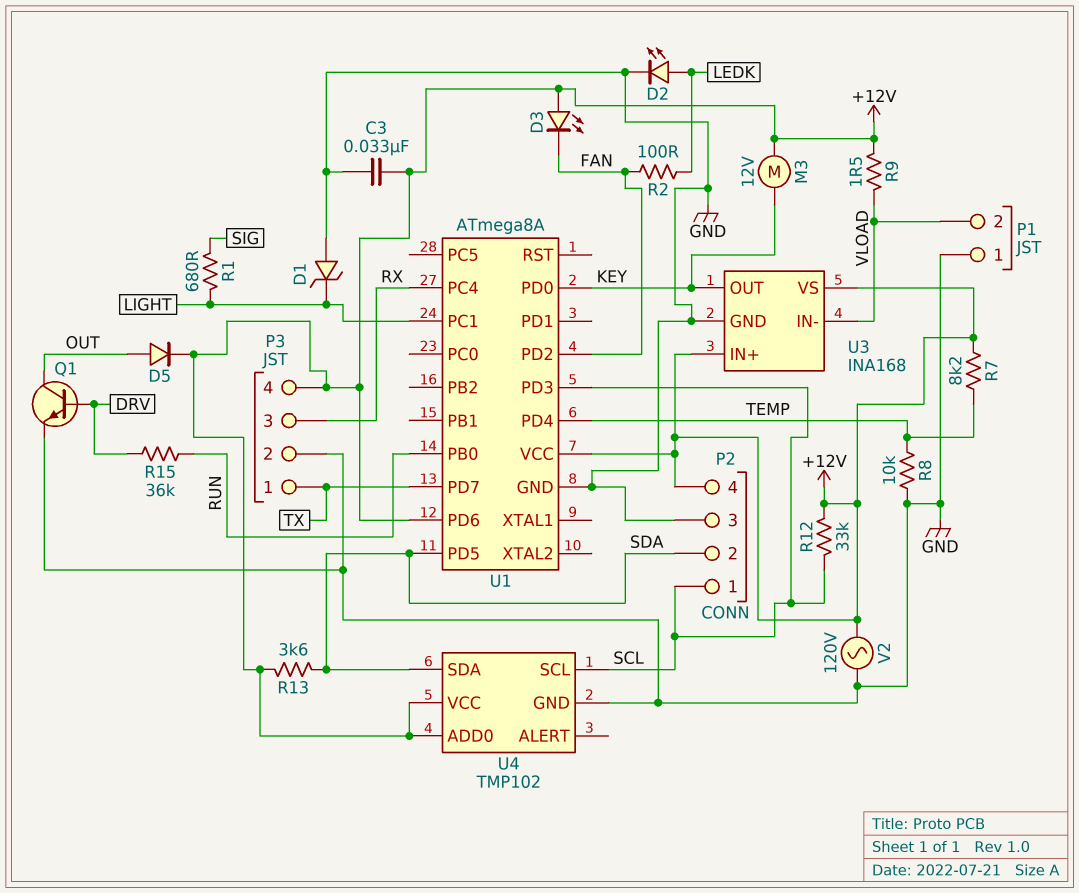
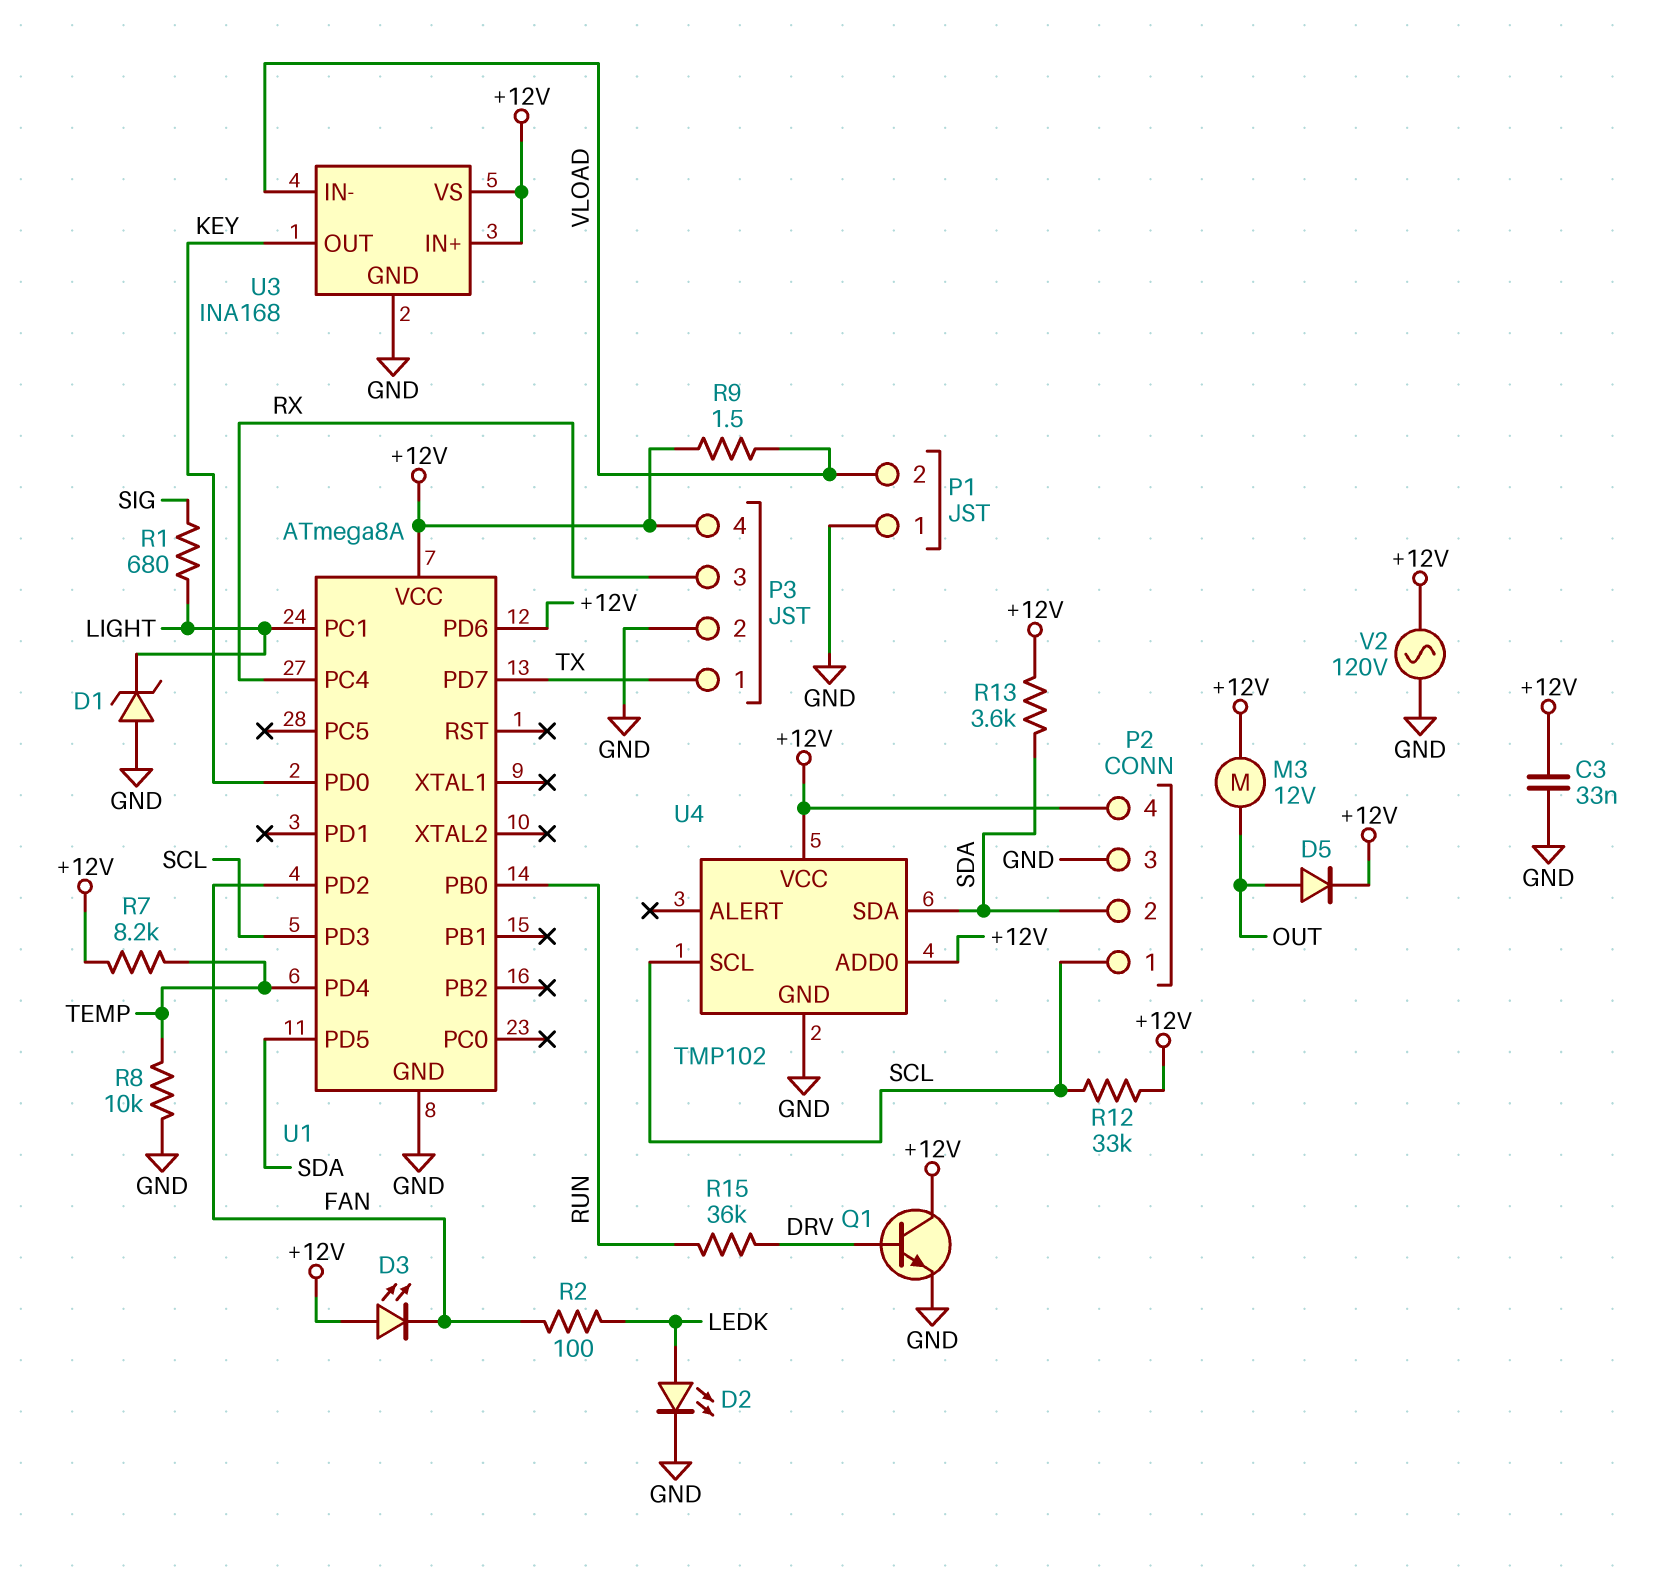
M3: motor 12V (+12V, KEY) -> motor 12V (+12V, OUT)
Q1: NPN (B DRV, C OUT, E GND) -> NPN (B DRV, C +12V, E GND)

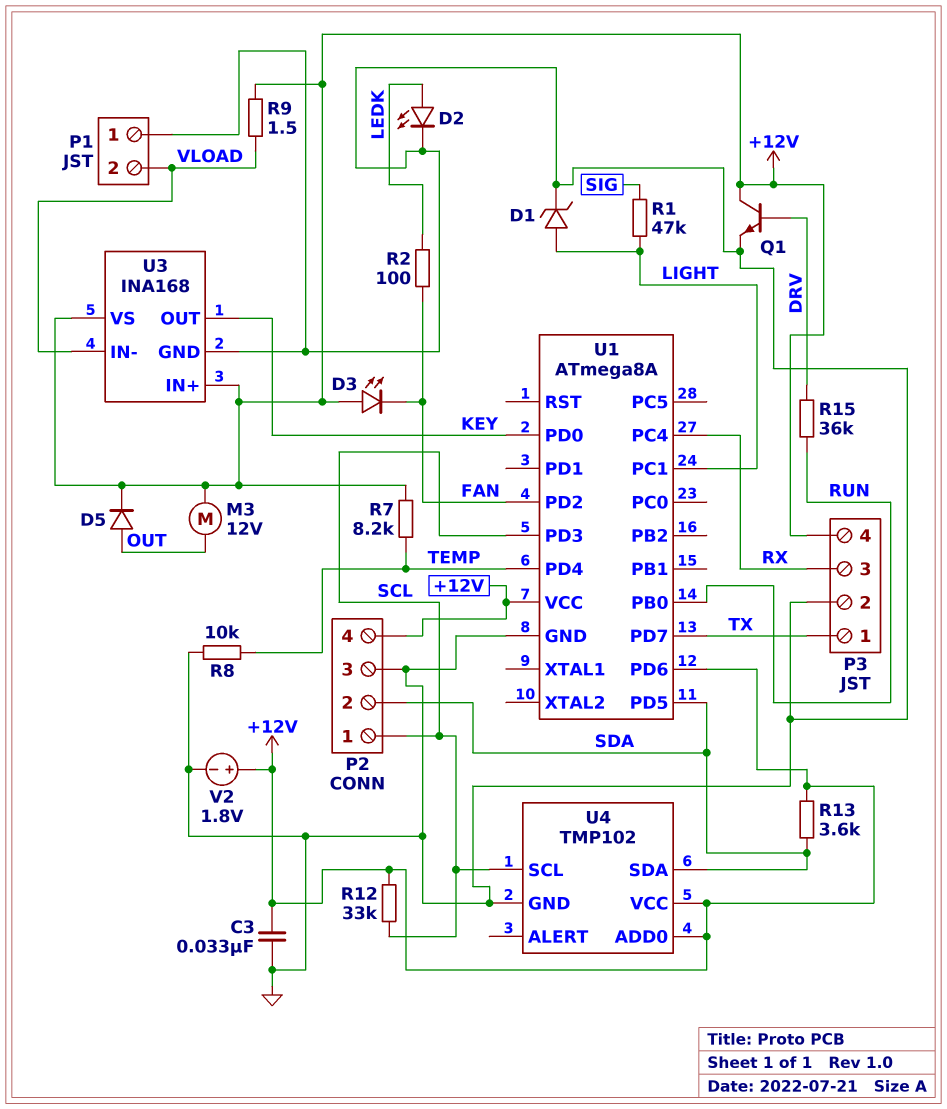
D1: zener (A GND, K LIGHT) -> zener (A LIGHT, K GND)
R1: 680 (LIGHT, SIG) -> 47k (LIGHT, SIG)
V2: AC 120V (+12V, GND) -> 1.8V (plus +12V, minus GND)

